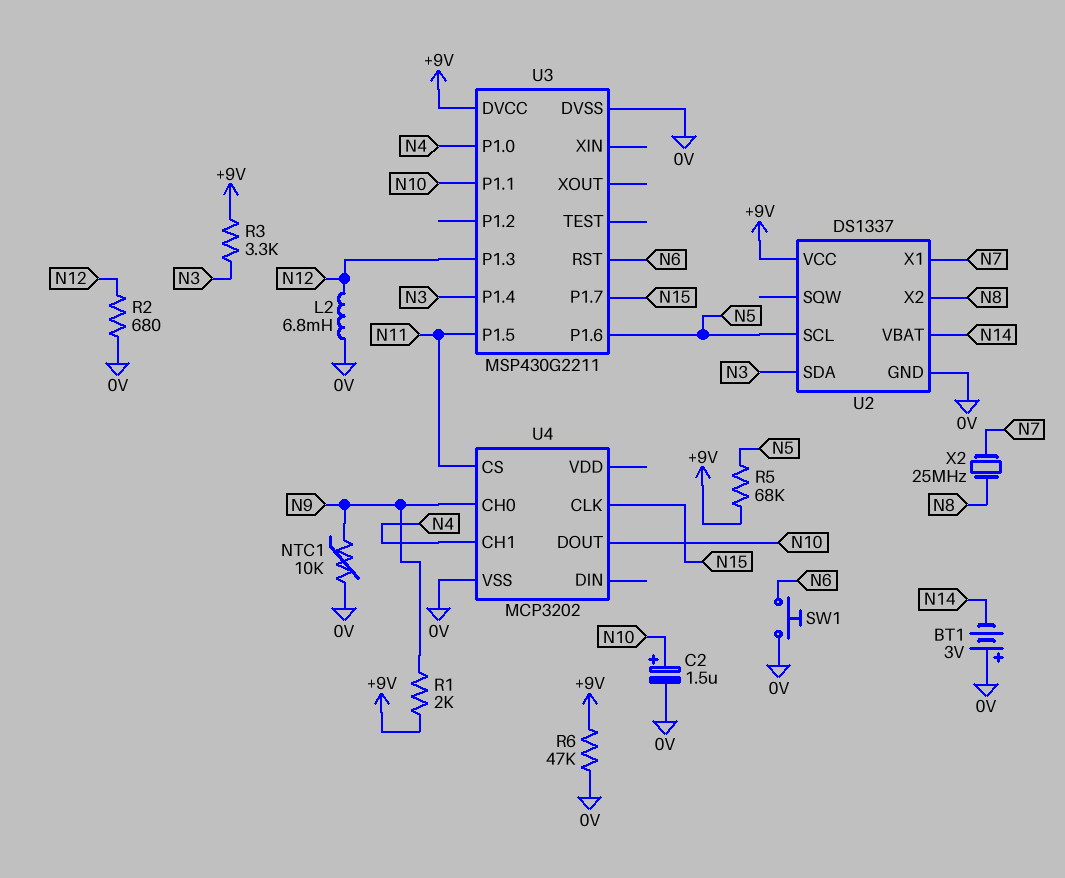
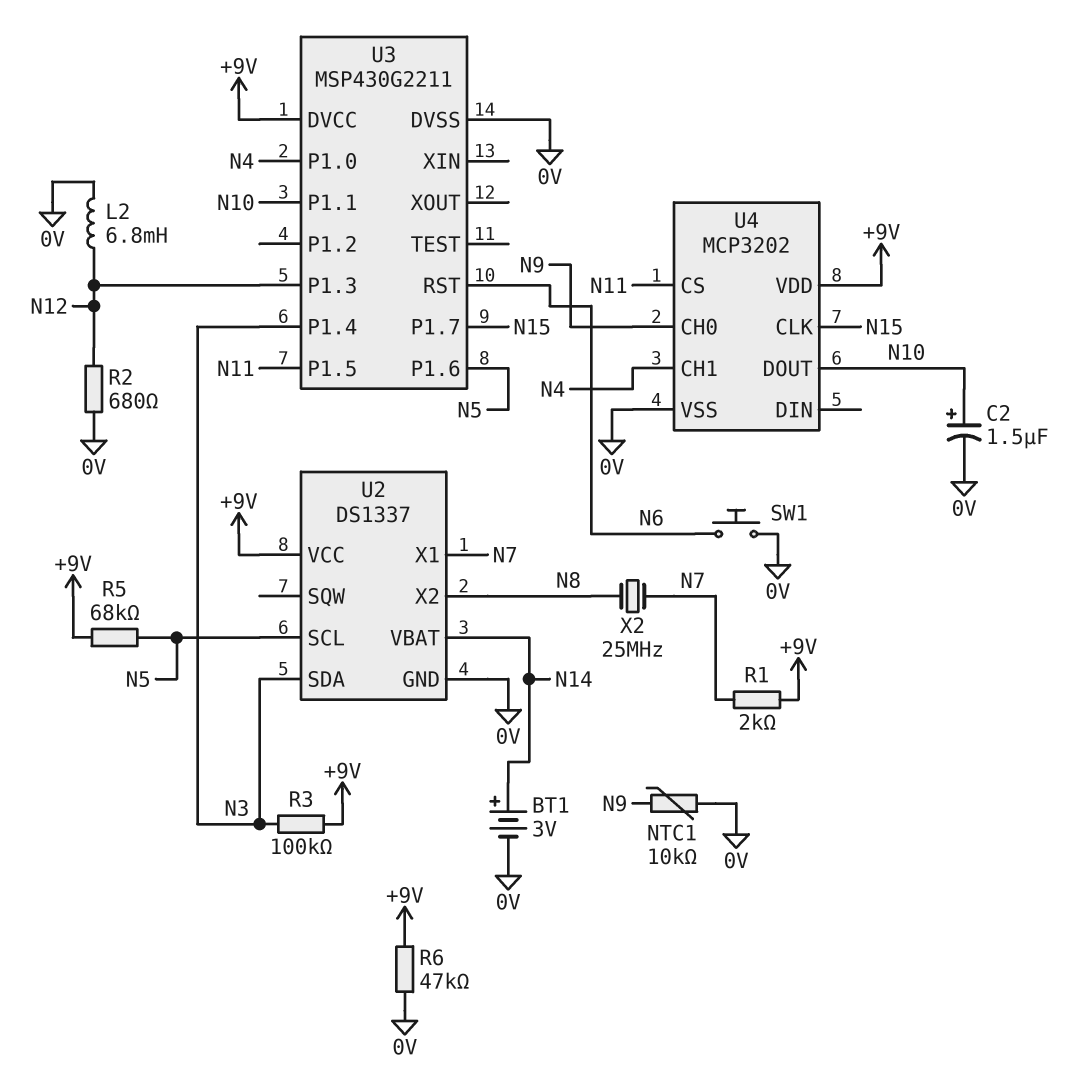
BT1: 3V (plus 0V, minus N14) -> 3V (plus N14, minus 0V)
R1: 2k (+9V, N9) -> 2k (+9V, N7)
R3: 3.3k (+9V, N3) -> 100k (+9V, N3)
U4 pin VDD: none -> +9V

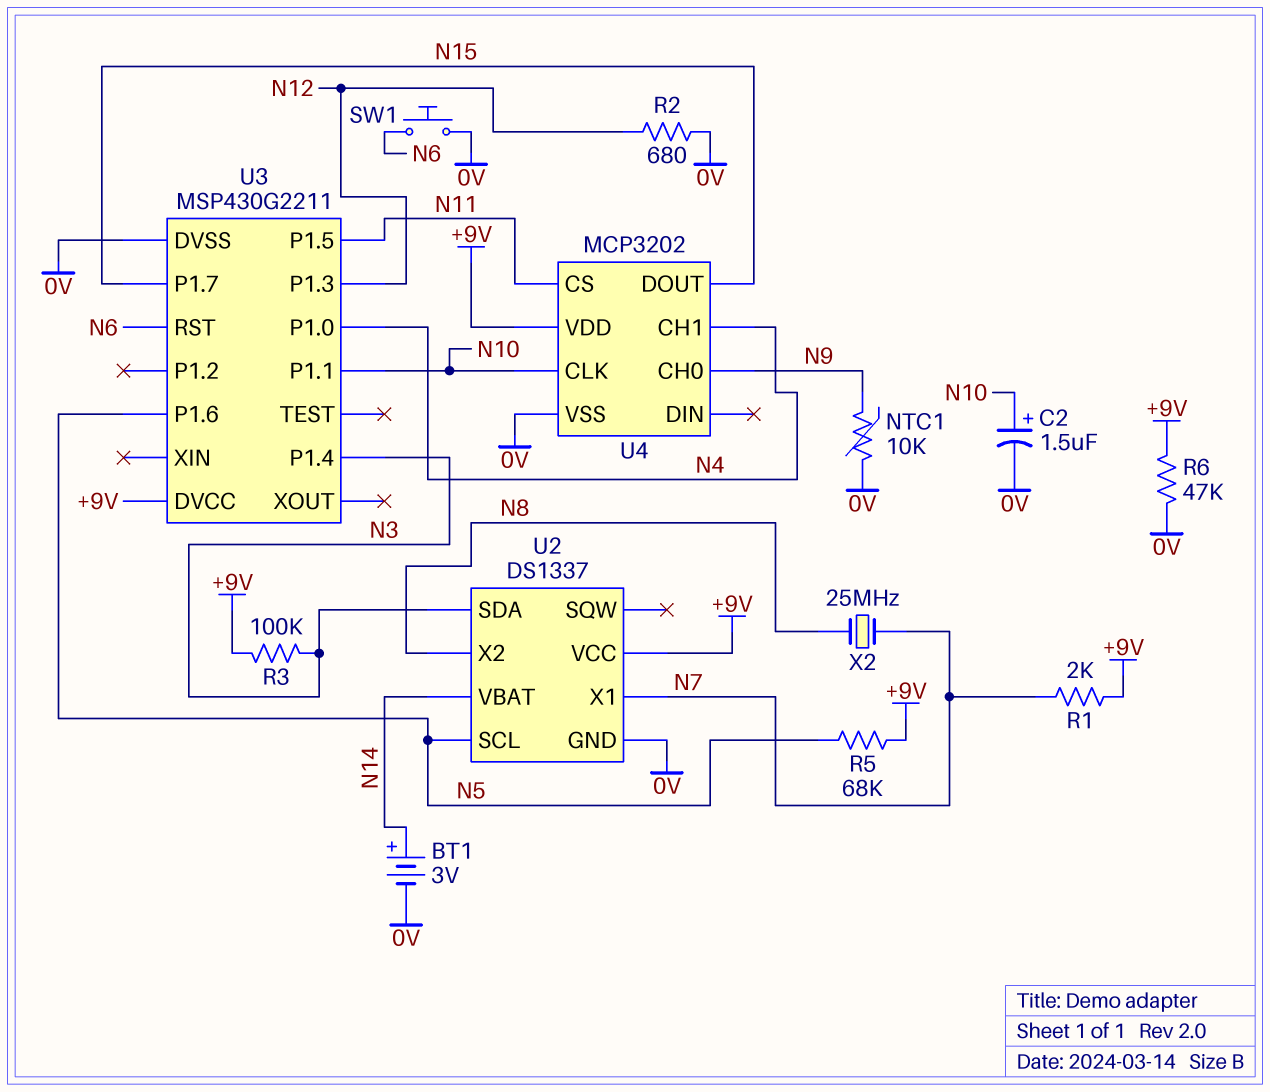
L2: 6.8mH (0V, N12) -> none
U4 pin CLK: N15 -> N10
U4 pin DOUT: N10 -> N15

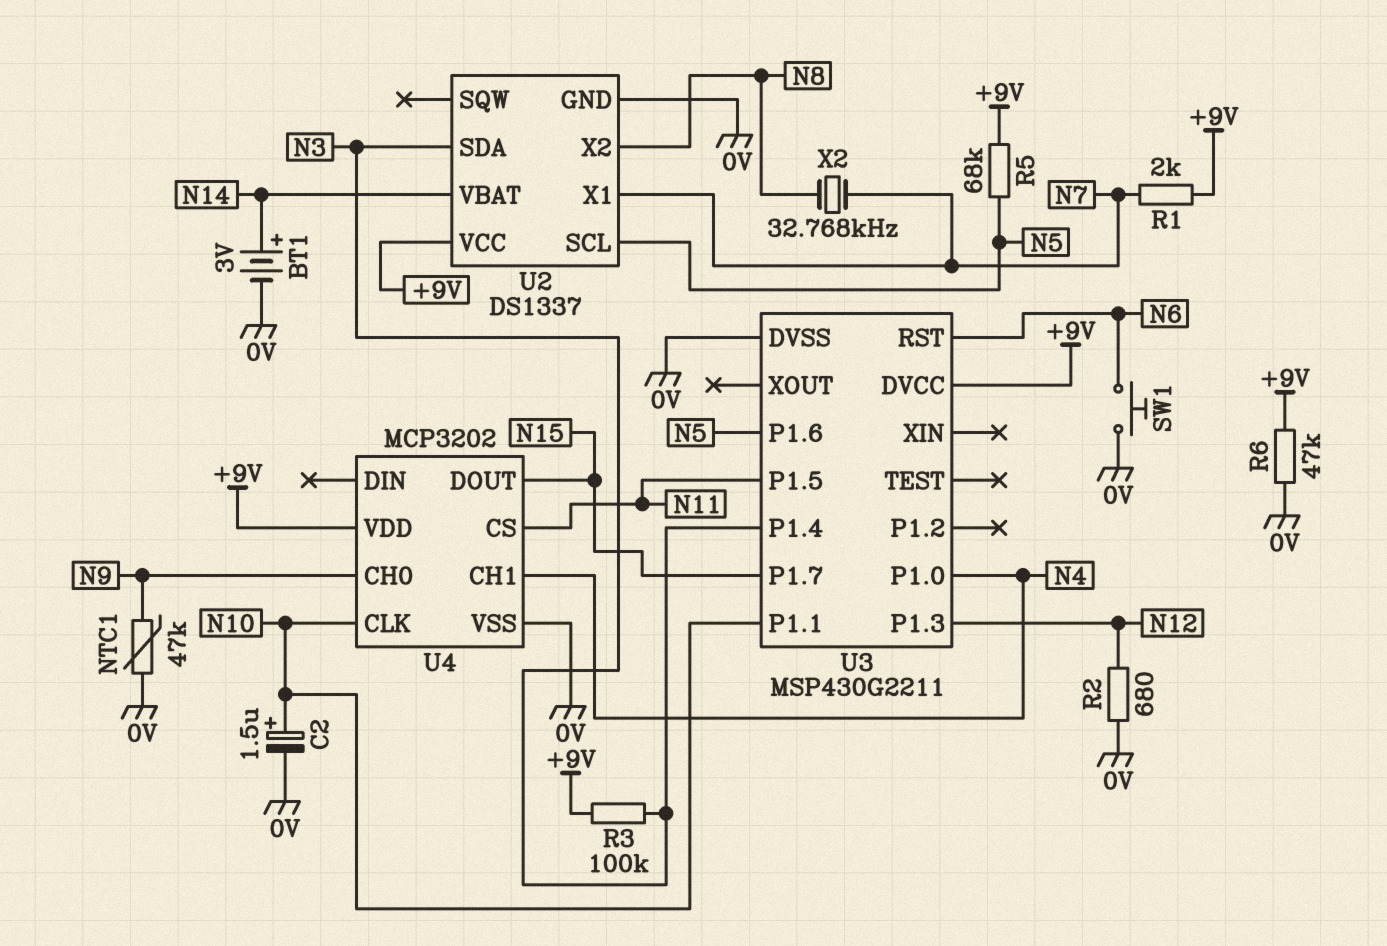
NTC1: 10k (0V, N9) -> 47k (0V, N9)
X2: 25MHz (N7, N8) -> 32.768kHz (N7, N8)

